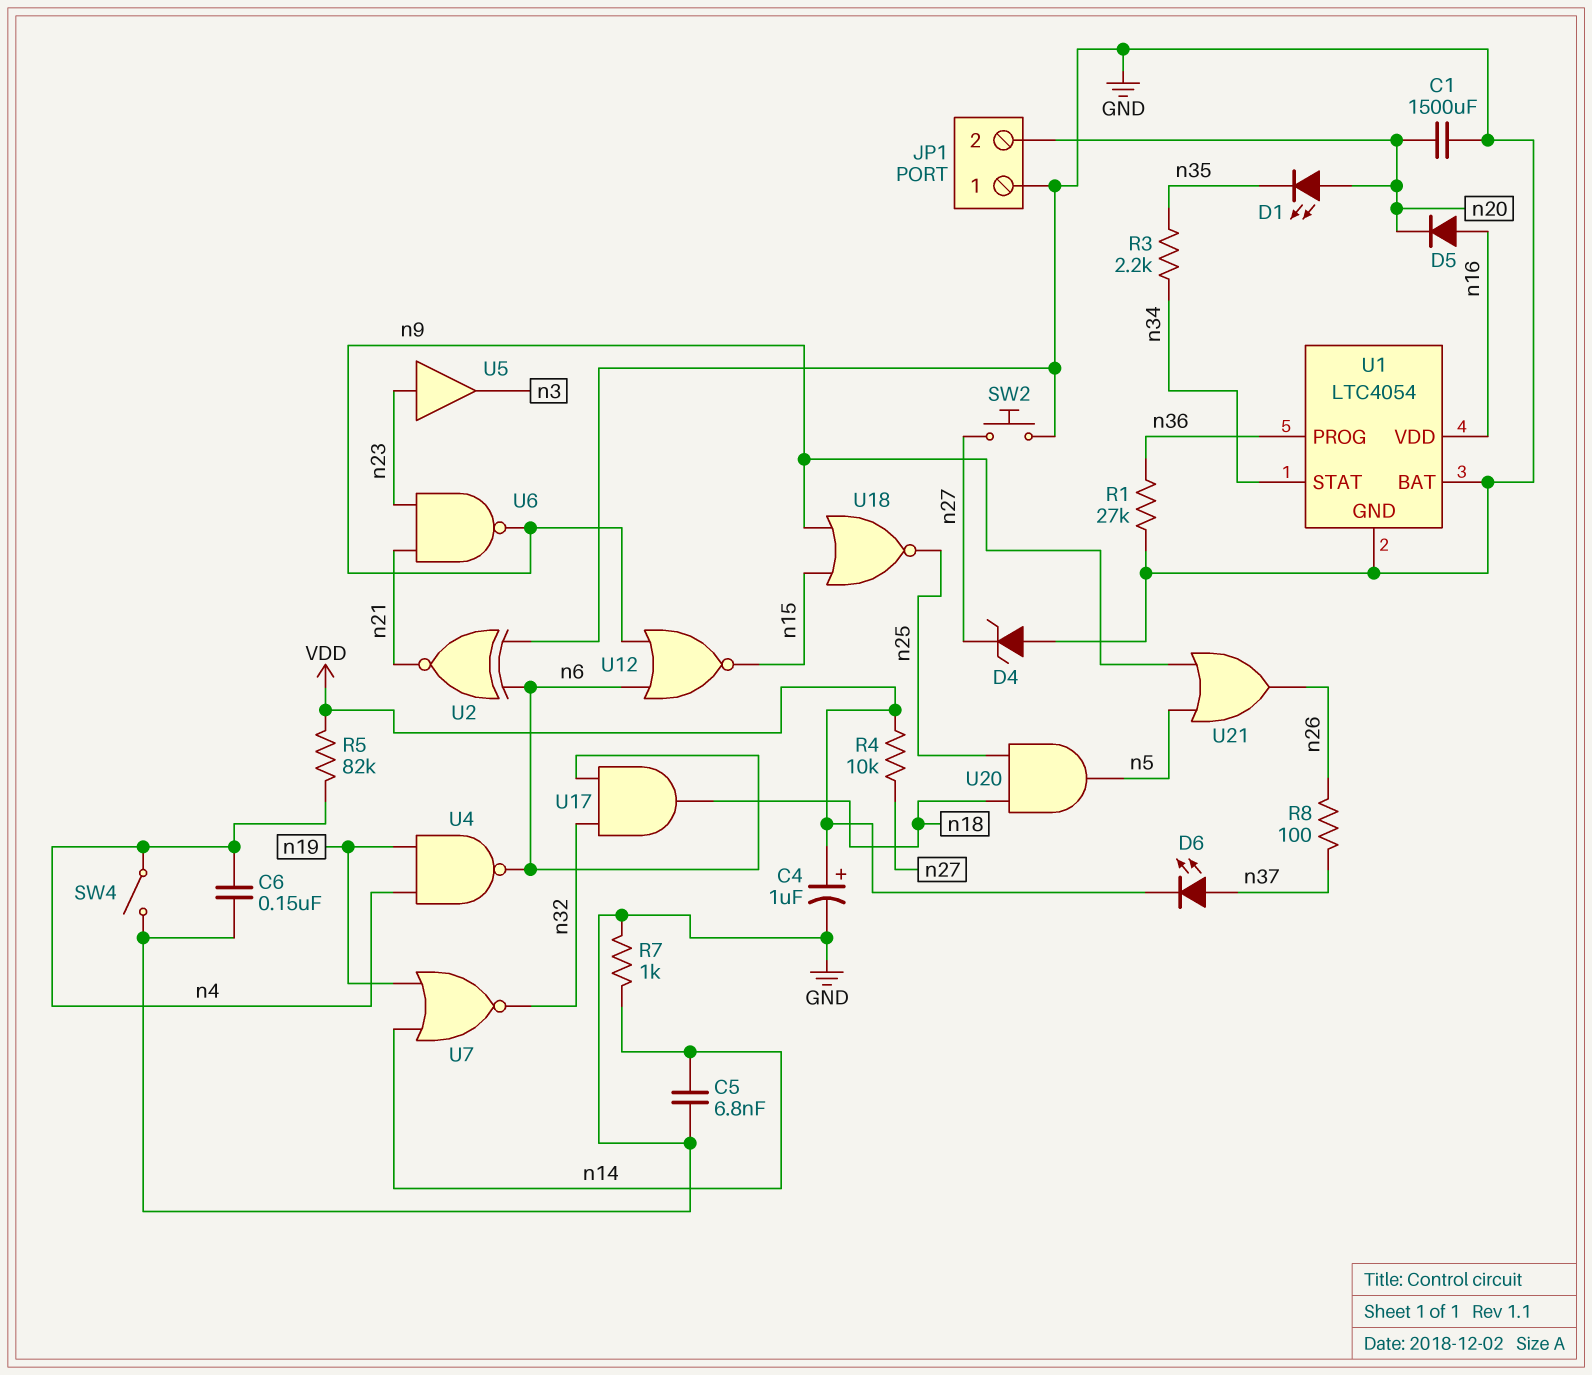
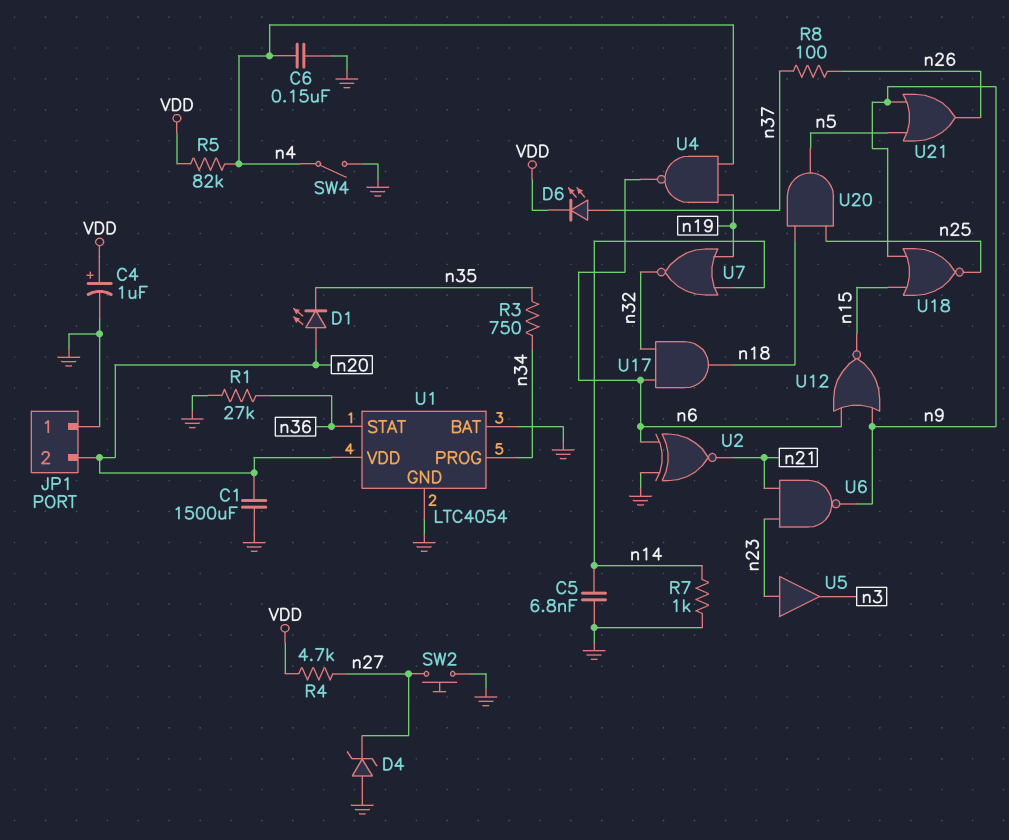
D5: diode (A n16, K n20) -> none
R3: 2.2k (n34, n35) -> 750 (n34, n35)
R4: 10k (VDD, n27) -> 4.7k (VDD, n27)
U1 pin PROG: n36 -> n34
U1 pin STAT: n34 -> n36
U1 pin VDD: n16 -> n20

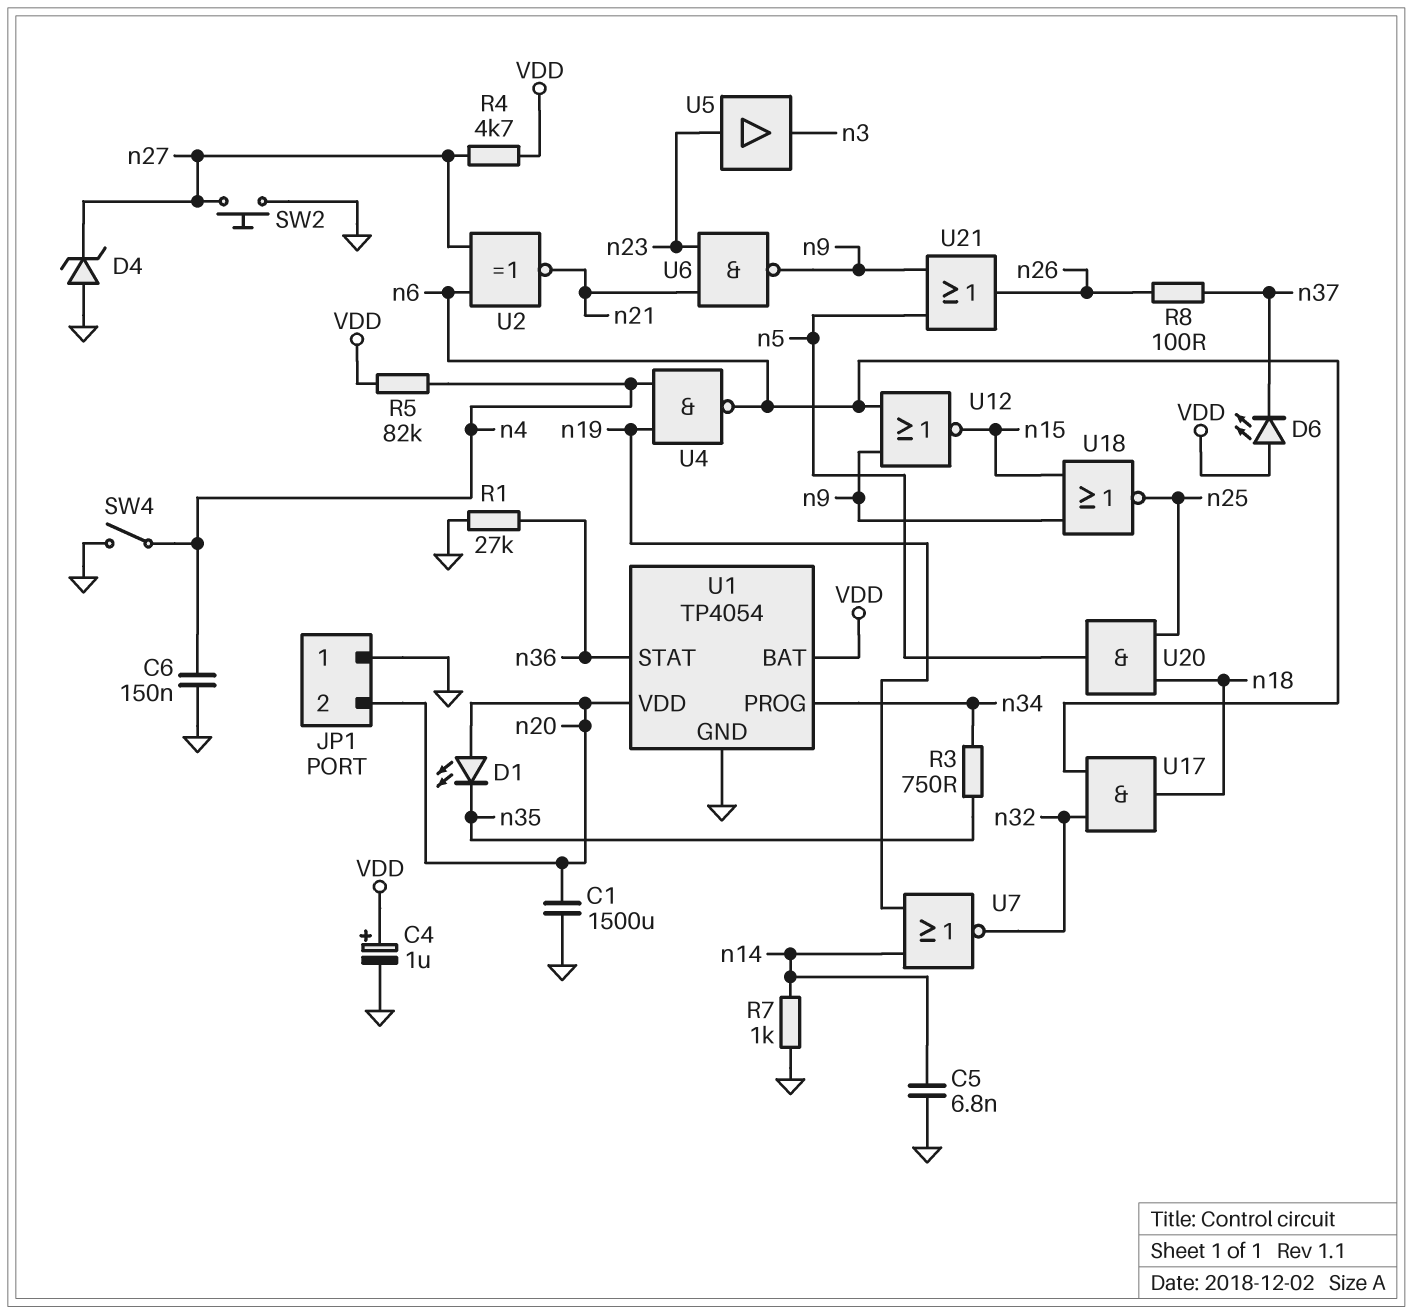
D6: LED (A n37, K VDD) -> LED (A VDD, K n37)
U1: LTC4054 -> TP4054
U1 pin BAT: GND -> VDD
U2: XNOR (in GND, in n6, out n21) -> XNOR (in n6, in n27, out n21)

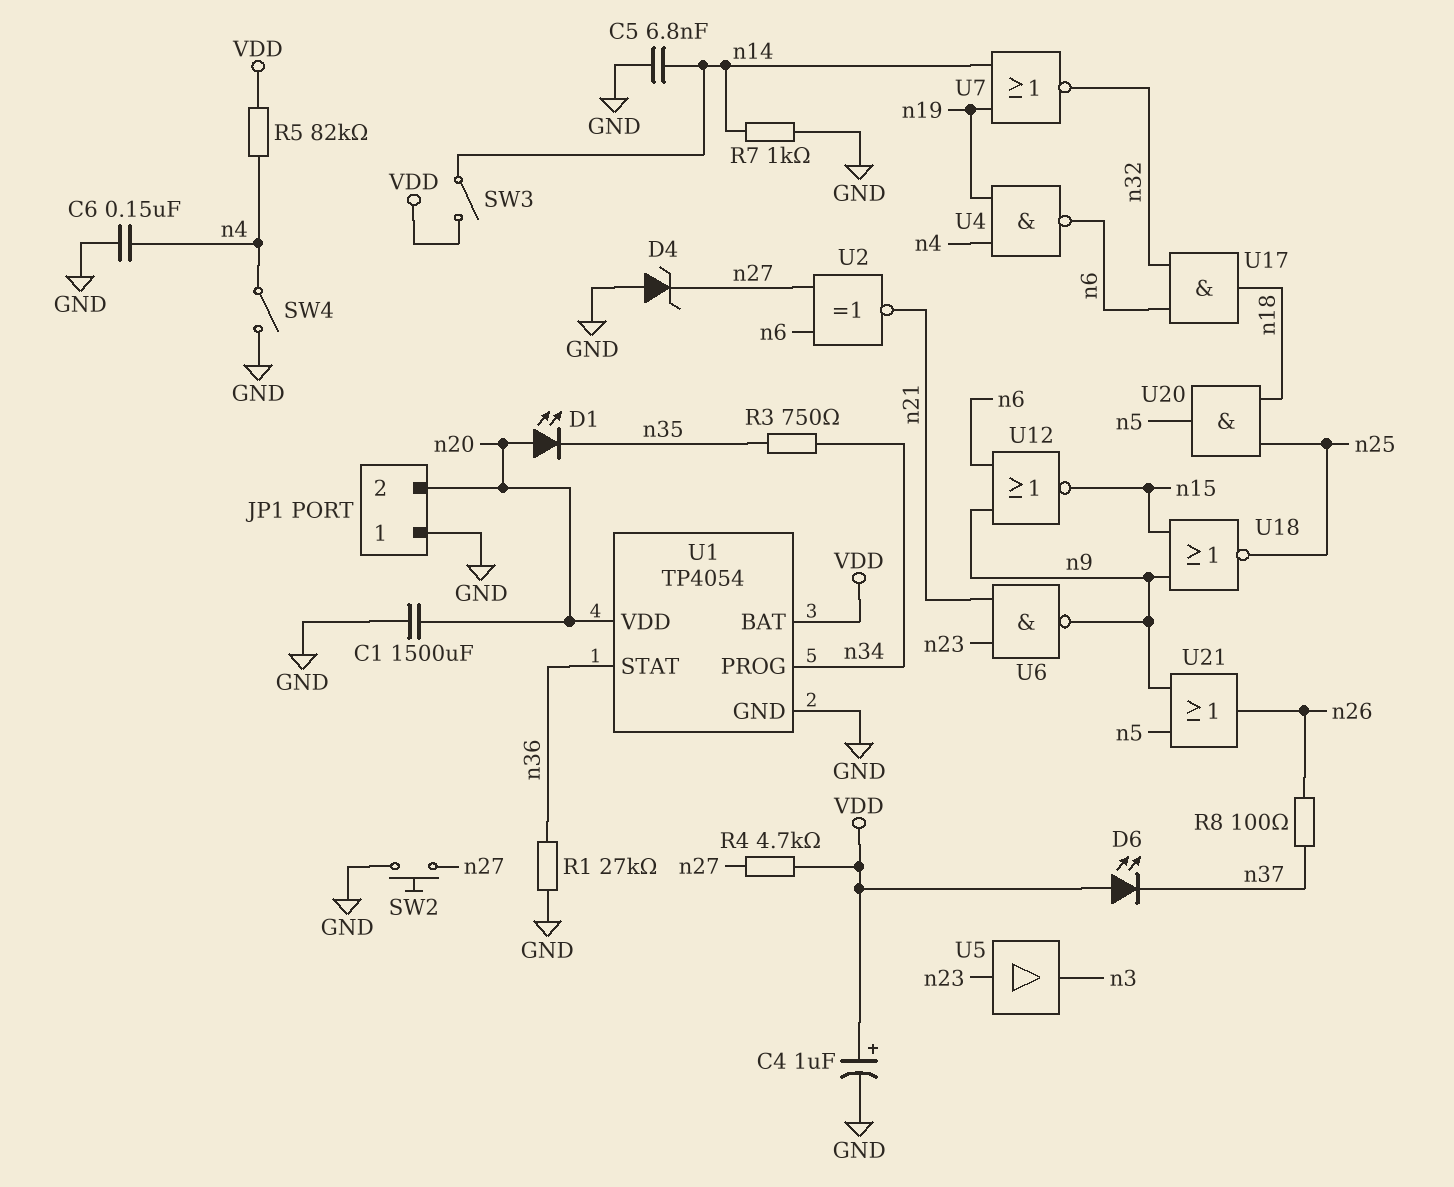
SW3: none -> switch (VDD, n14)

